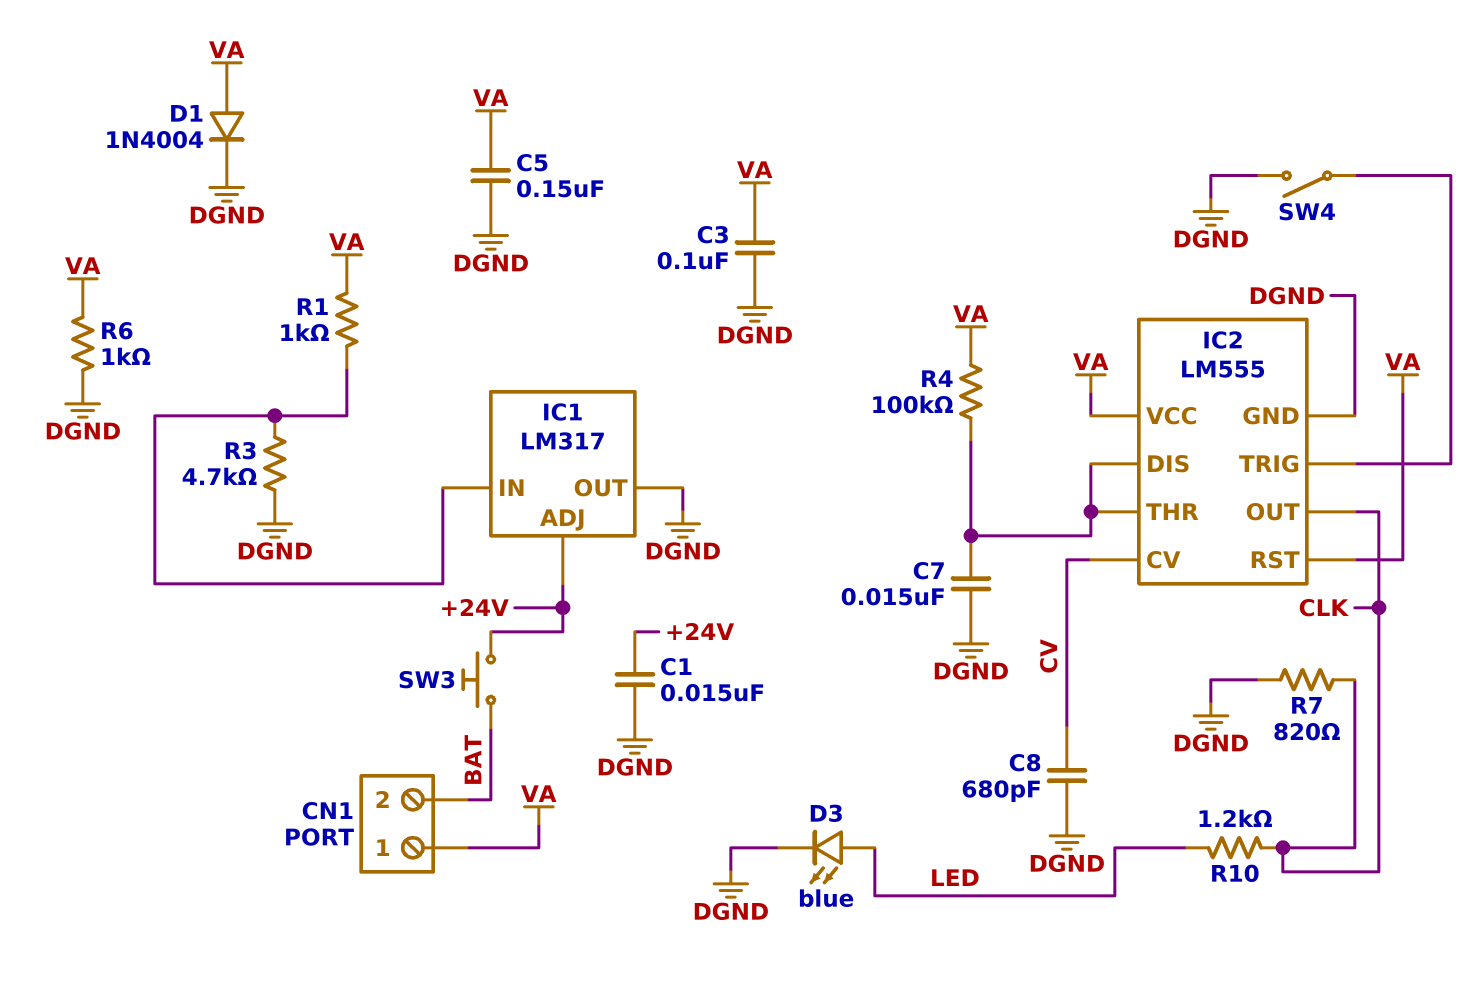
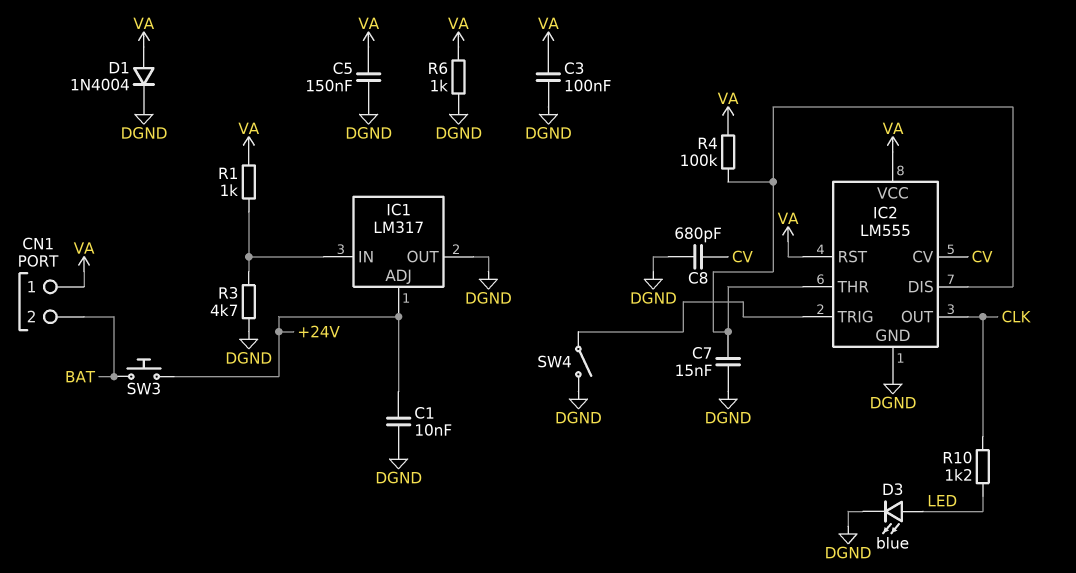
C1: 15nF (+24V, DGND) -> 10nF (+24V, DGND)
R7: 820 (CLK, DGND) -> none

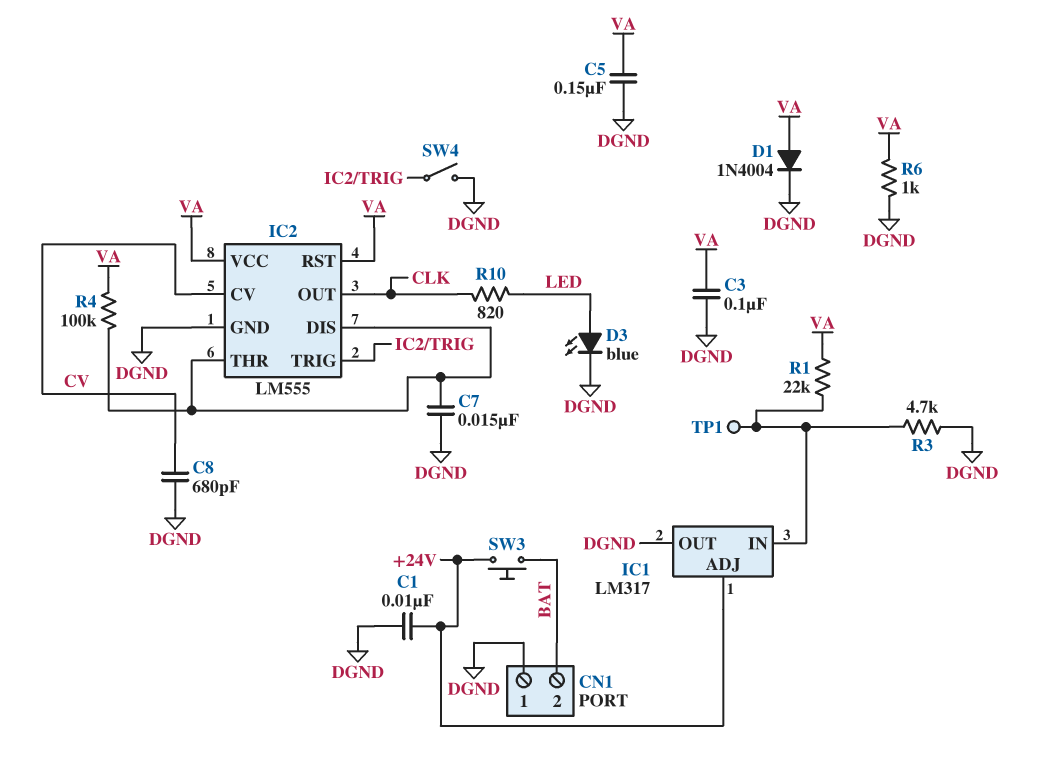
CN1 pin 1: VA -> DGND
R1: 1k (IC1/IN, VA) -> 22k (IC1/IN, VA)
R10: 1.2k (CLK, LED) -> 820 (CLK, LED)
TP1: none -> test point (IC1/IN)

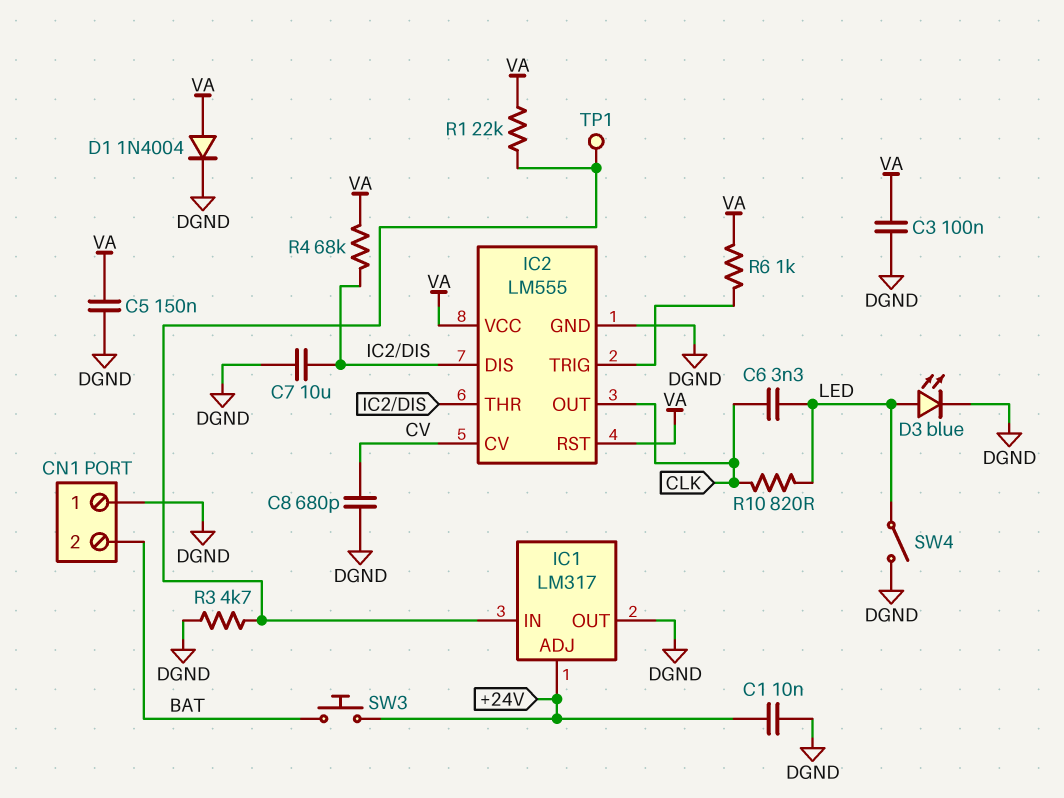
C6: none -> 3.3nF (CLK, LED)
C7: 15nF (DGND, IC2/DIS) -> 10uF (DGND, IC2/DIS)
R4: 100k (IC2/DIS, VA) -> 68k (IC2/DIS, VA)
R6: 1k (DGND, VA) -> 1k (IC2/TRIG, VA)
SW4: switch (DGND, IC2/TRIG) -> switch (DGND, LED)

